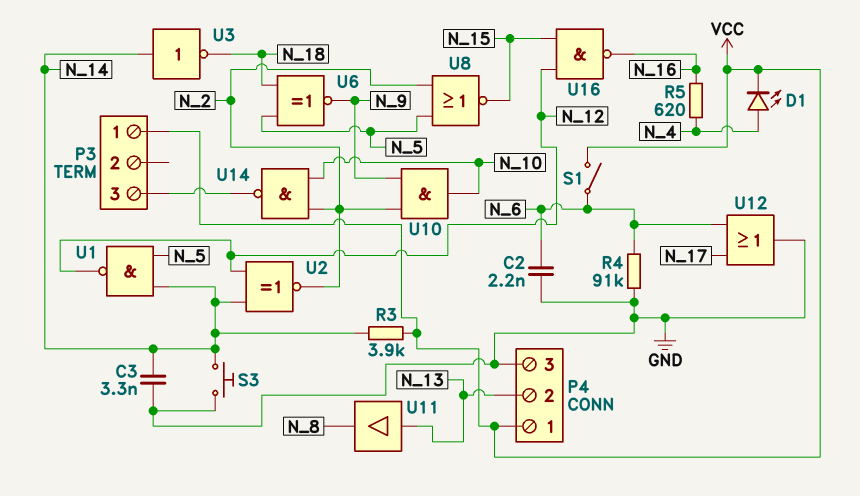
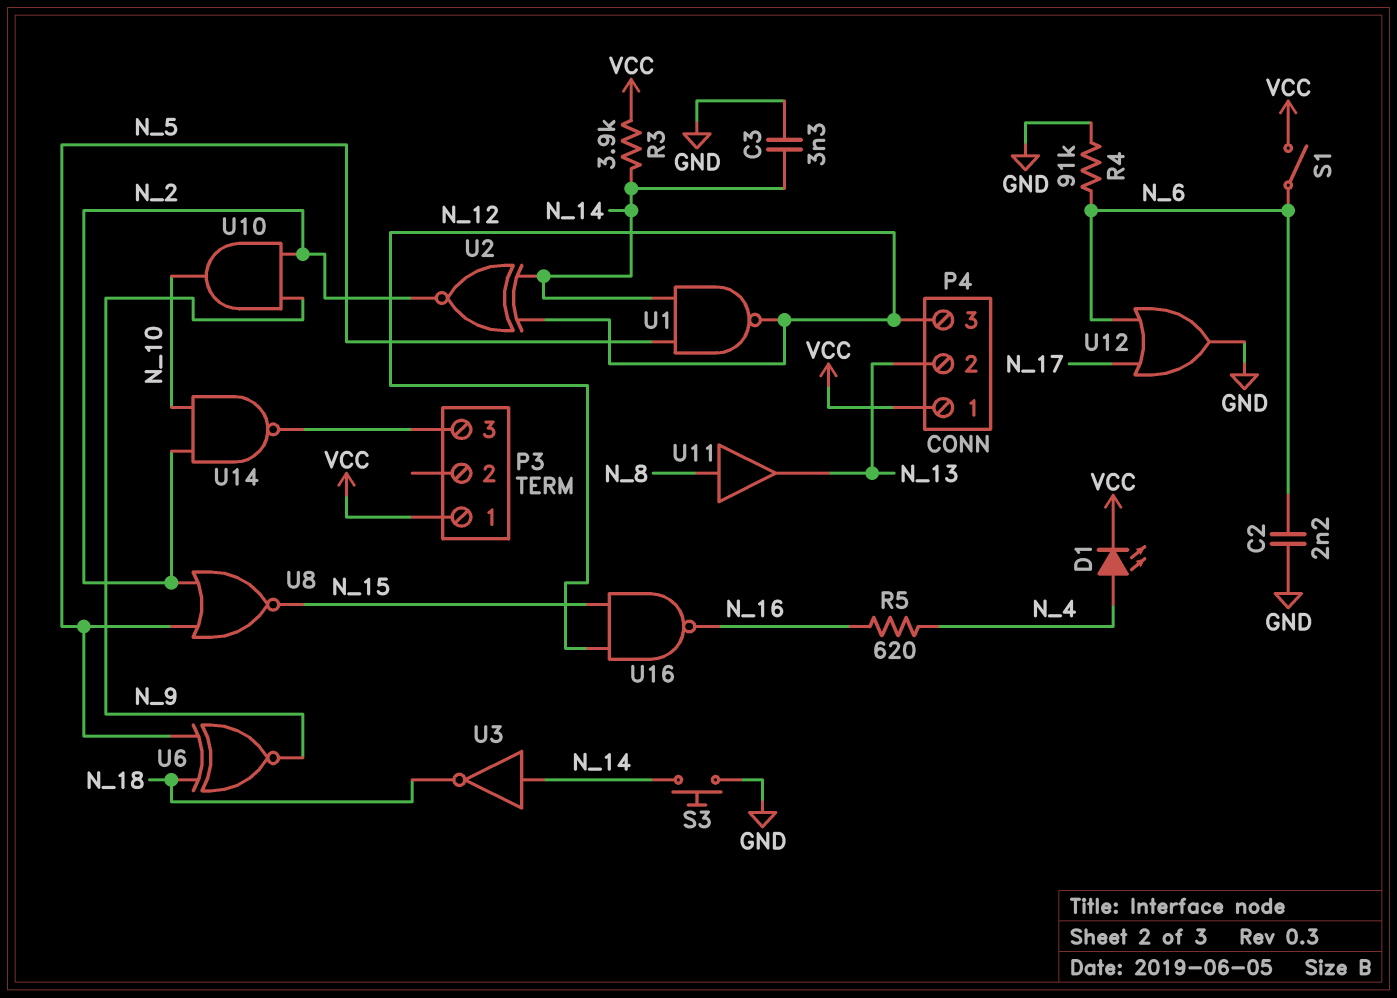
P4 pin 3: GND -> N_12
U11: buffer (in N_13, out N_8) -> buffer (in N_8, out N_13)

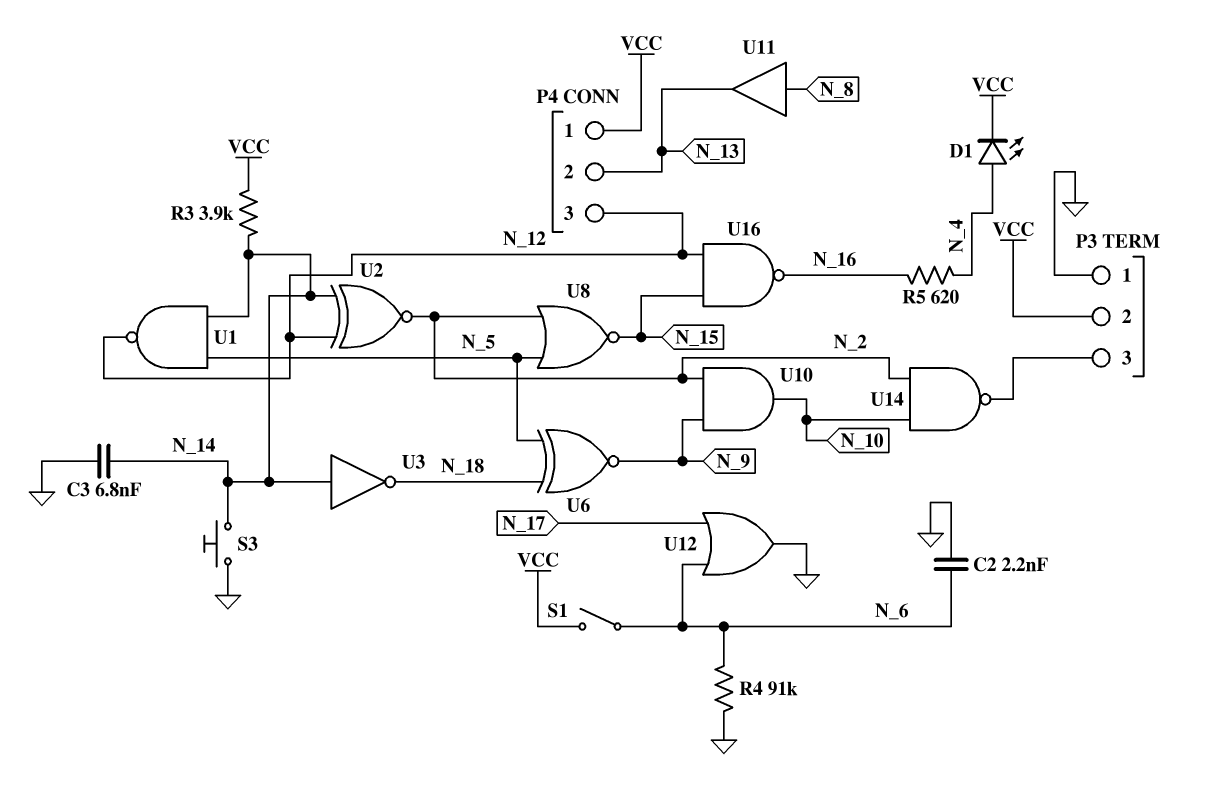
C3: 3.3nF (GND, N_14) -> 6.8nF (GND, N_14)
P3 pin 1: VCC -> GND
P3 pin 2: none -> VCC

